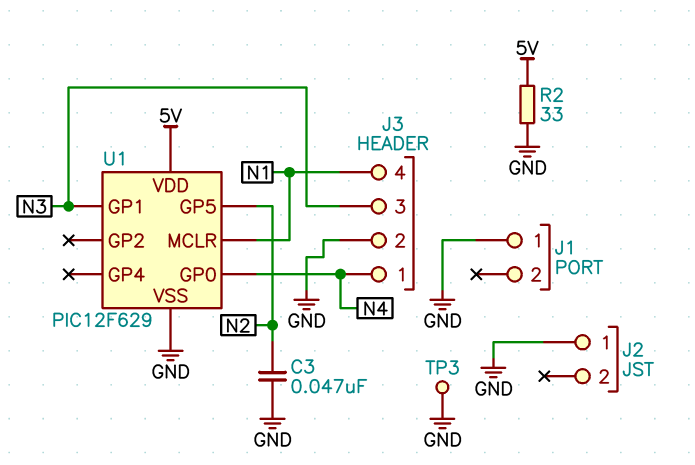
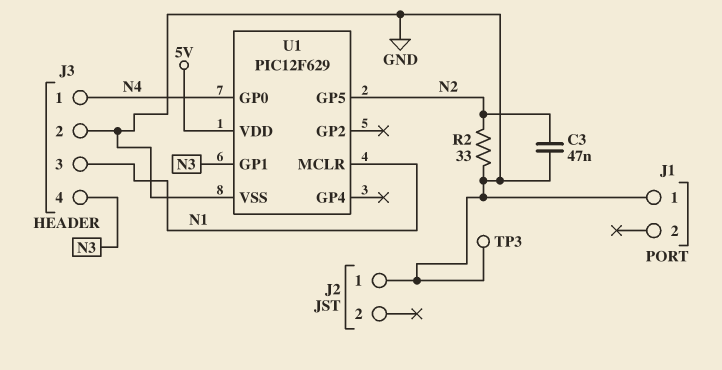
J3 pin 3: N3 -> N1
J3 pin 4: N1 -> N3
R2: 33 (5V, GND) -> 33 (GND, N2)

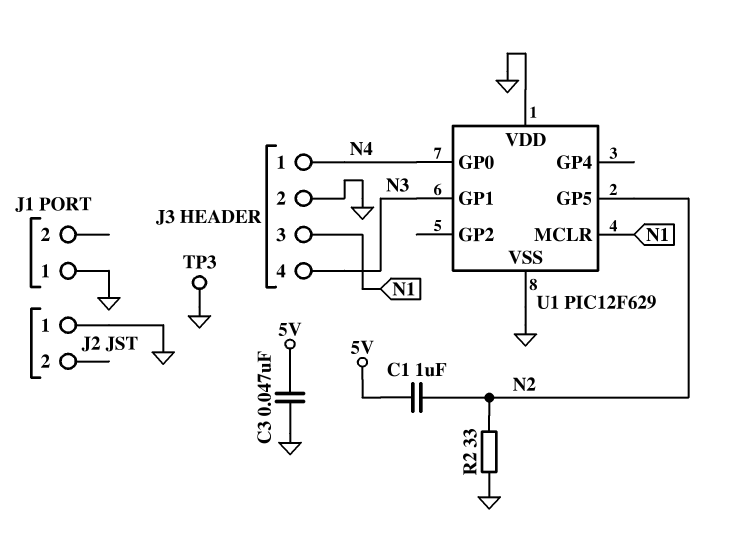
C1: none -> 1uF (5V, N2)
C3: 47nF (GND, N2) -> 47nF (5V, GND)
U1 pin VDD: 5V -> GND

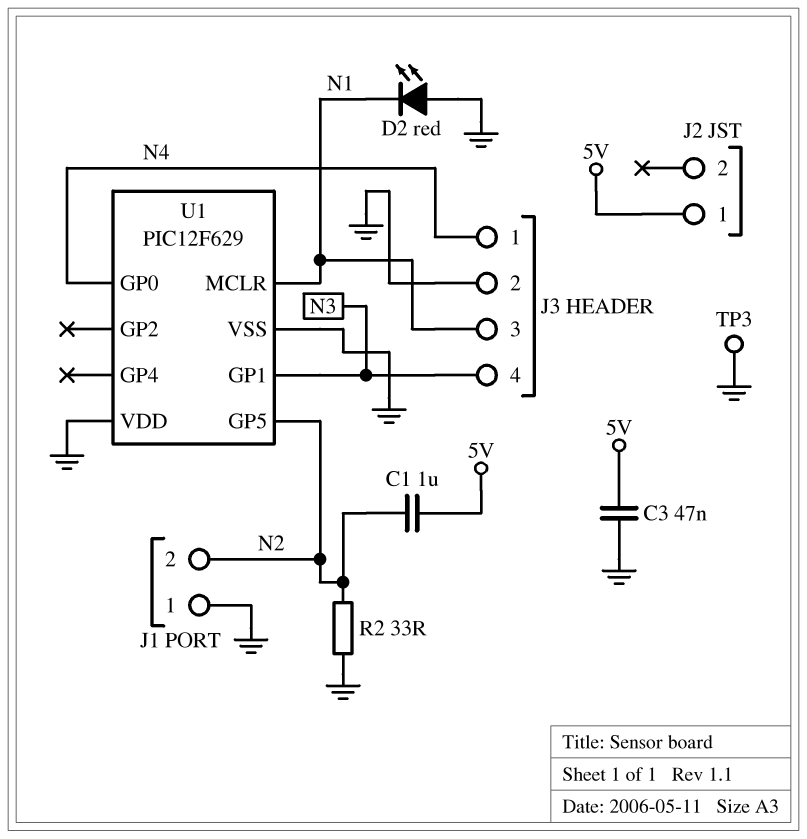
D2: none -> LED red (A GND, K N1)
J1 pin 2: none -> N2
J2 pin 1: GND -> 5V

